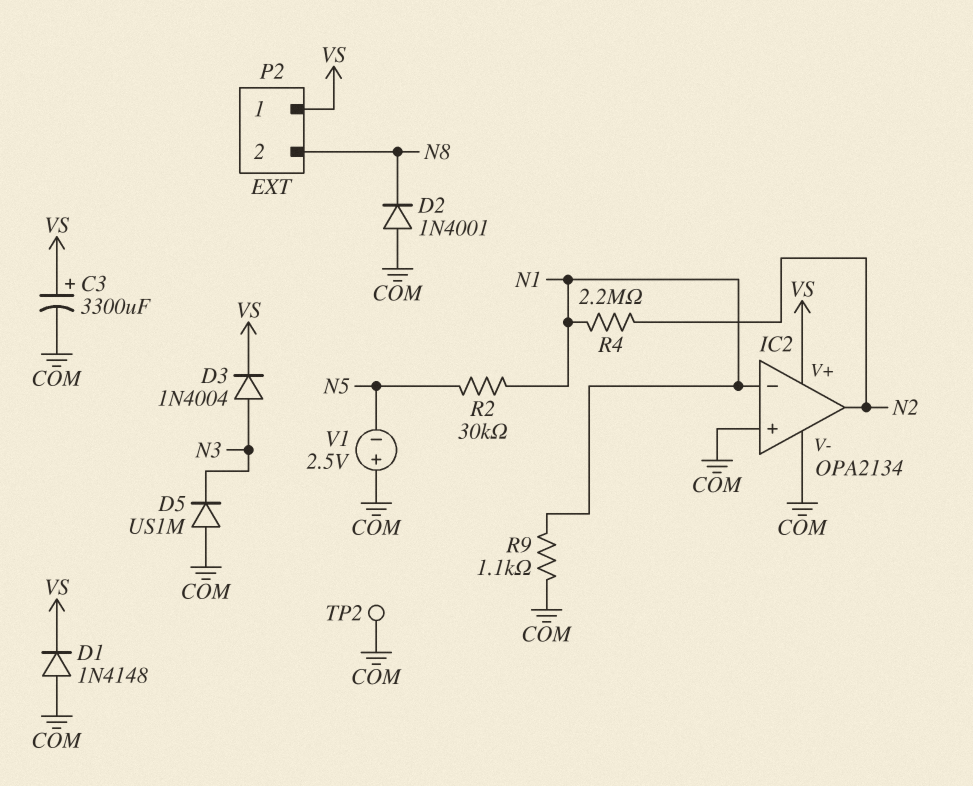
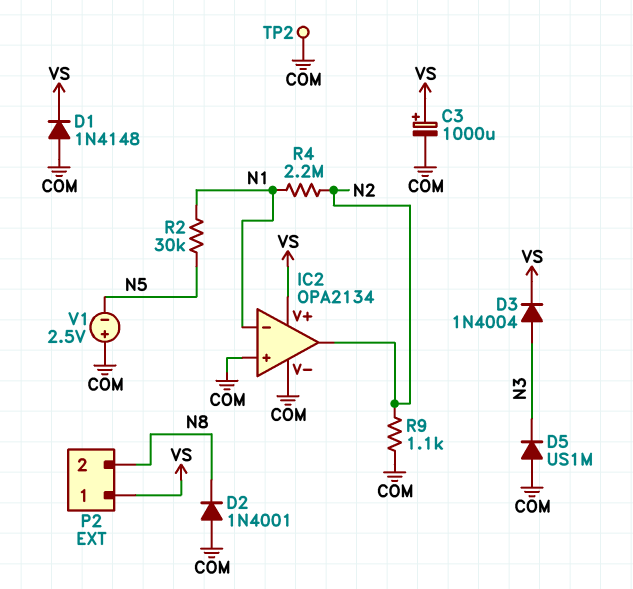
C3: 3300uF (plus VS, minus COM) -> 1000uF (plus VS, minus COM)
R9: 1.1k (COM, N1) -> 1.1k (COM, N2)

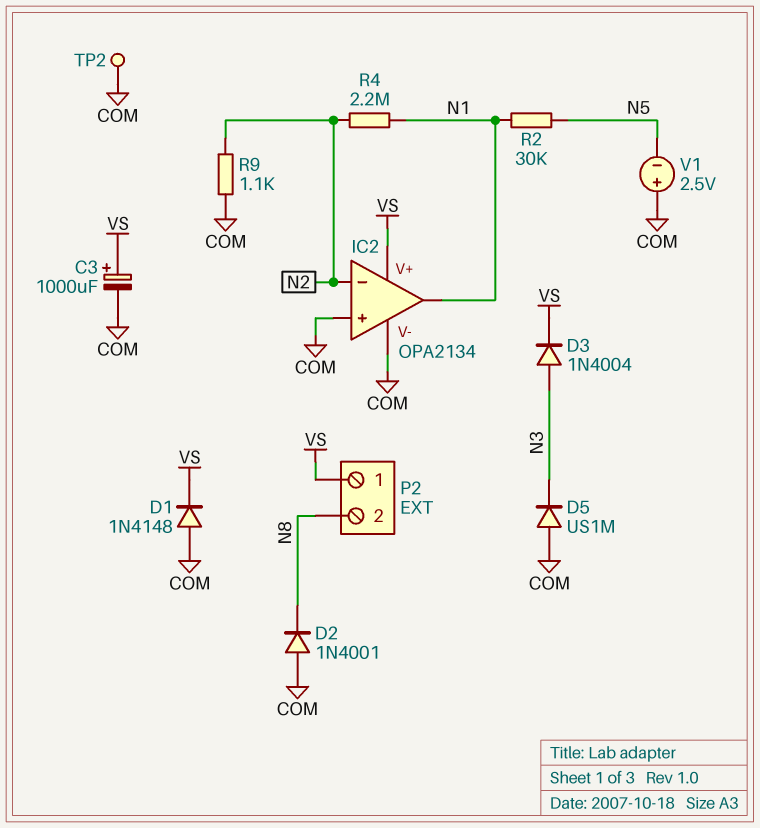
IC2 pin in-: N1 -> N2
IC2 pin out: N2 -> N1

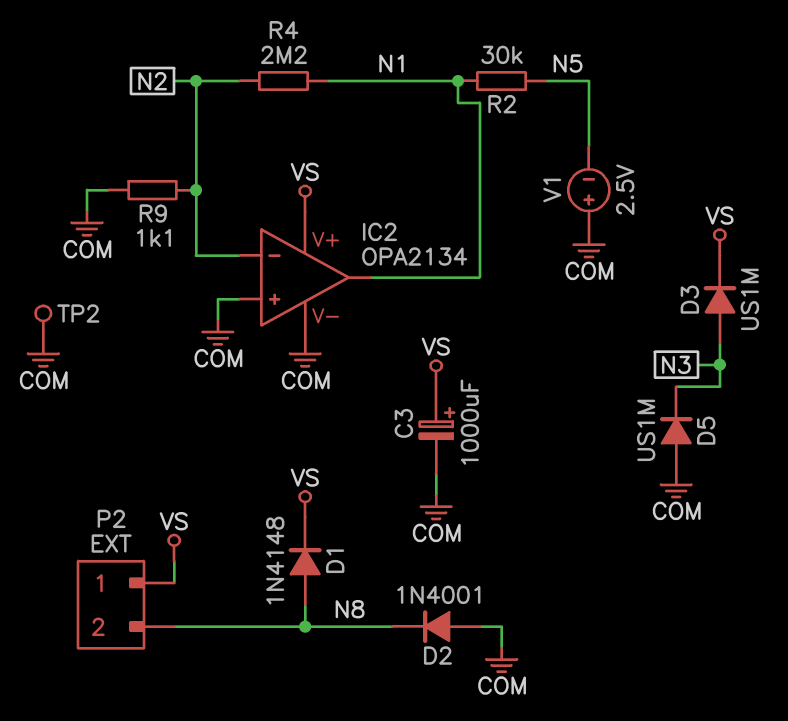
D1: diode 1N4148 (A COM, K VS) -> diode 1N4148 (A N8, K VS)
D3: diode 1N4004 (A N3, K VS) -> diode US1M (A N3, K VS)

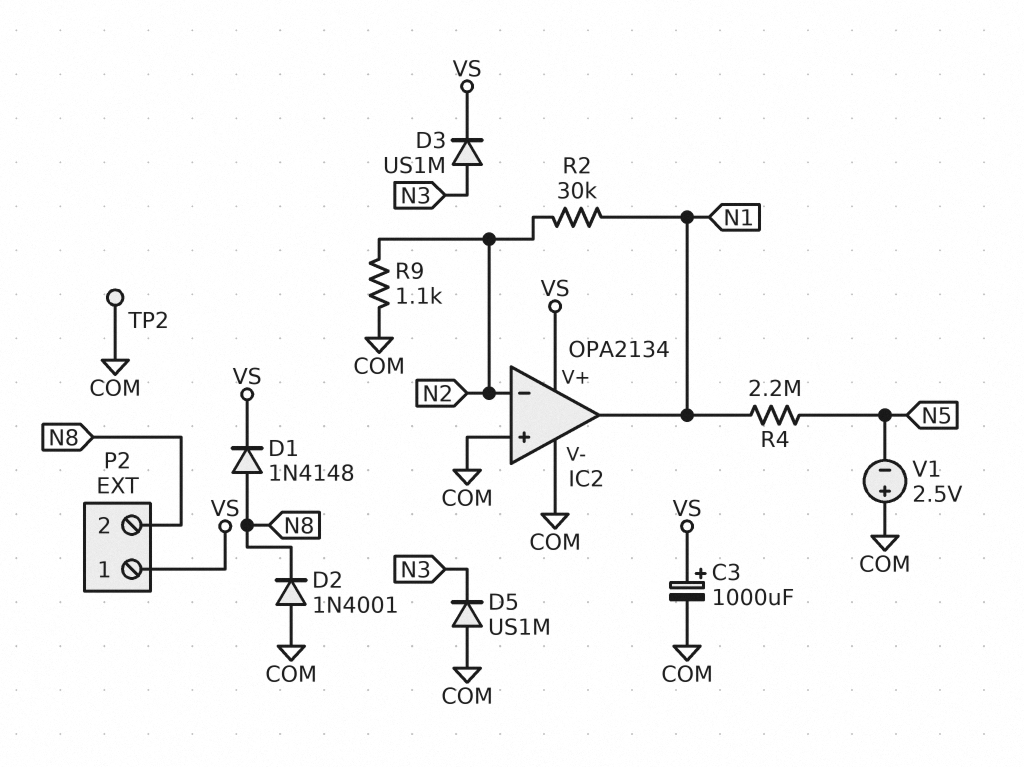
R2: 30k (N1, N5) -> 30k (N1, N2)
R4: 2.2M (N1, N2) -> 2.2M (N1, N5)

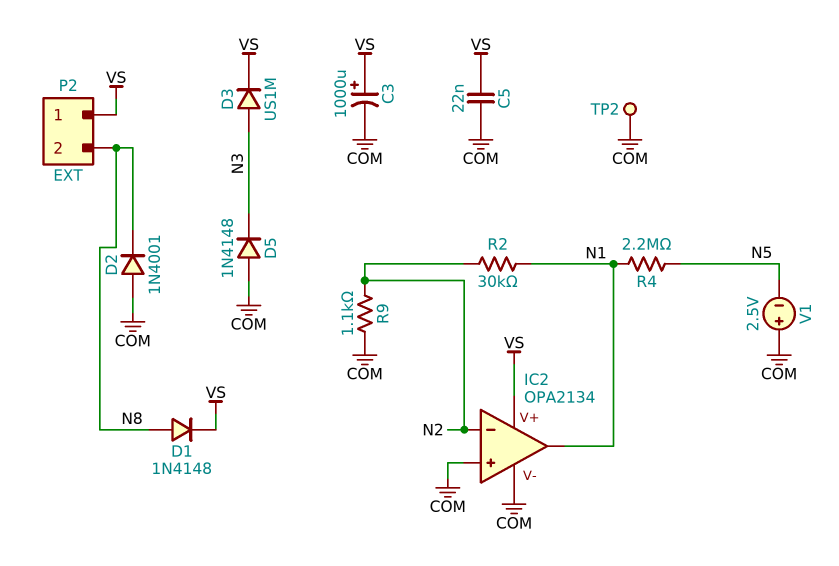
C5: none -> 22nF (COM, VS)
D5: diode US1M (A COM, K N3) -> diode 1N4148 (A COM, K N3)

